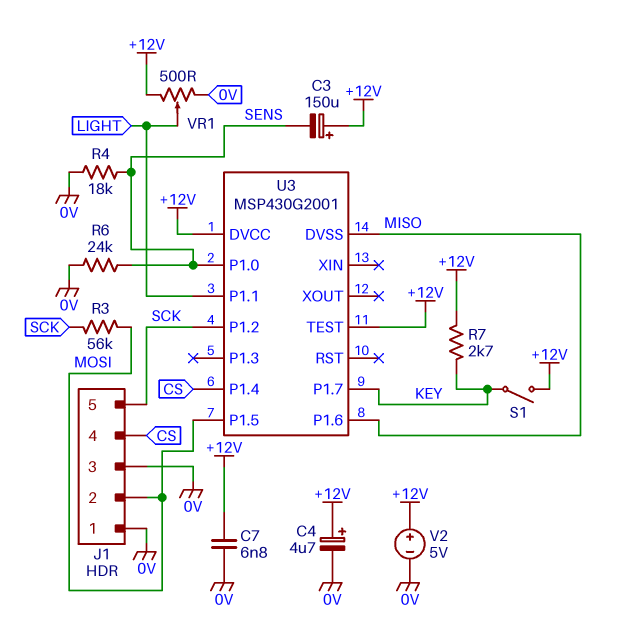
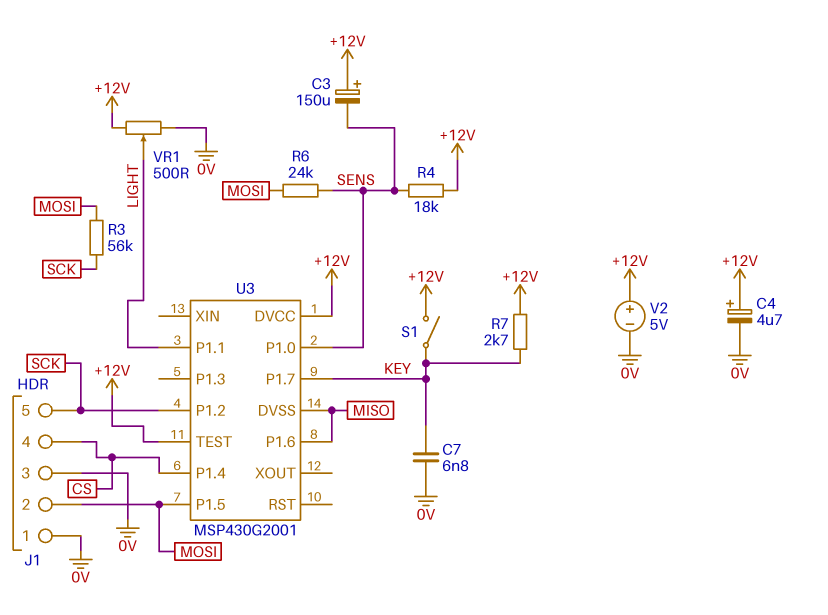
C7: 6.8nF (+12V, 0V) -> 6.8nF (0V, KEY)
R4: 18k (0V, SENS) -> 18k (+12V, SENS)
R6: 24k (0V, SENS) -> 24k (MOSI, SENS)

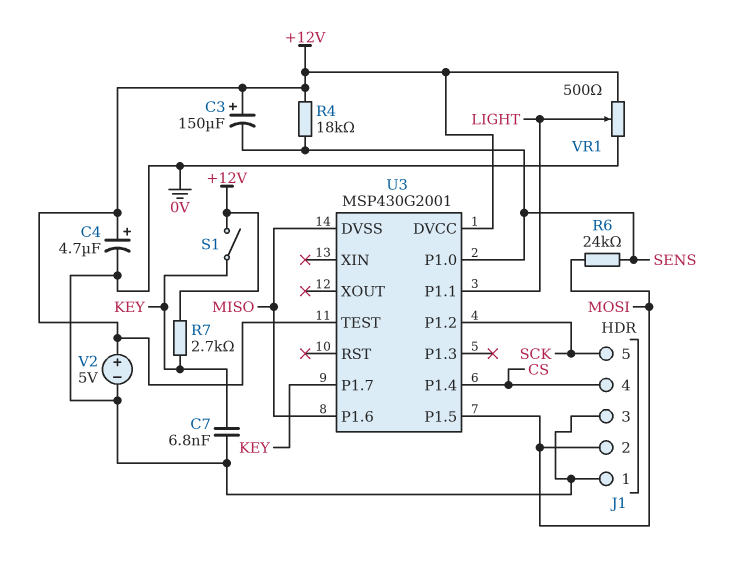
R3: 56k (MOSI, SCK) -> none

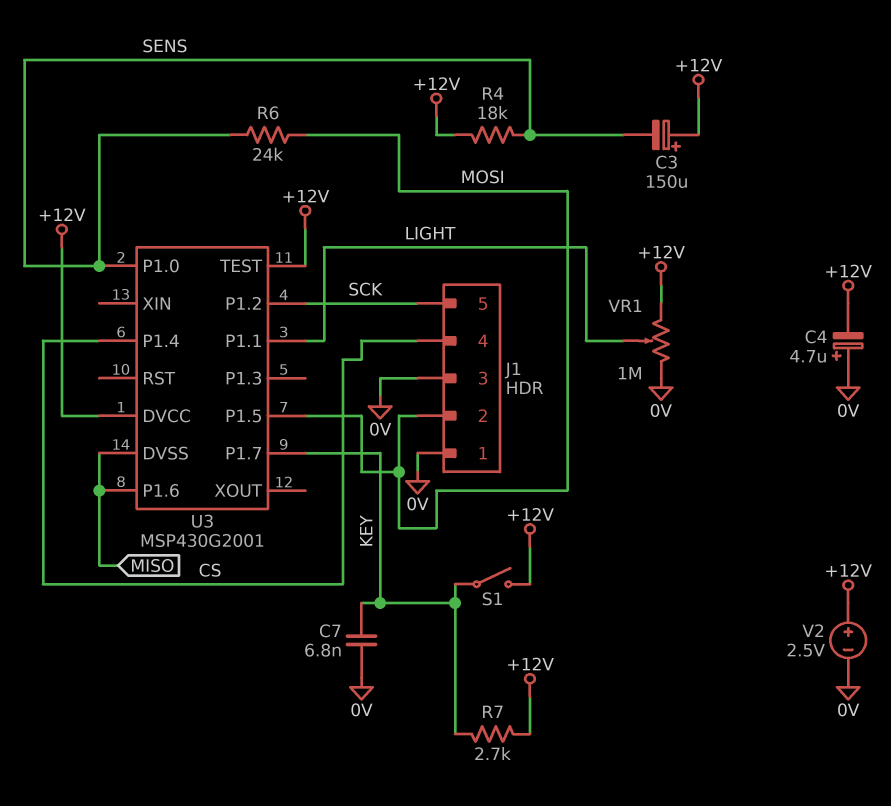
C4: 4.7uF (plus +12V, minus 0V) -> 4.7uF (plus 0V, minus +12V)
V2: 5V (plus +12V, minus 0V) -> 2.5V (plus +12V, minus 0V)
VR1: 500 (+12V, 0V, wiper LIGHT) -> 1M (+12V, 0V, wiper LIGHT)

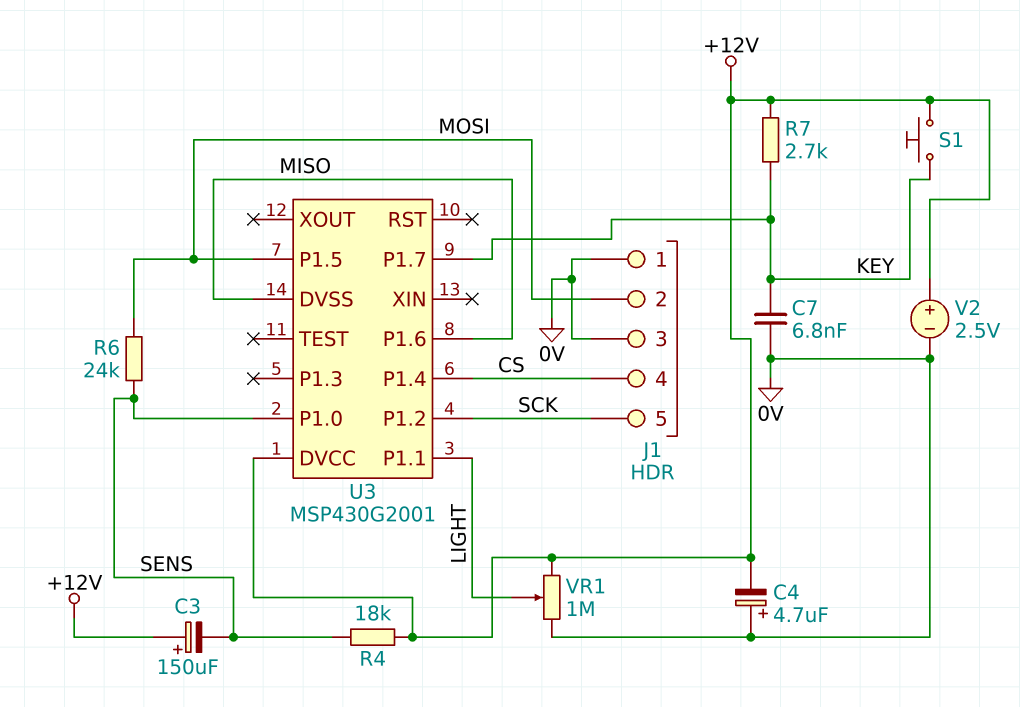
S1: switch (+12V, KEY) -> button (+12V, KEY)
U3 pin TEST: +12V -> none

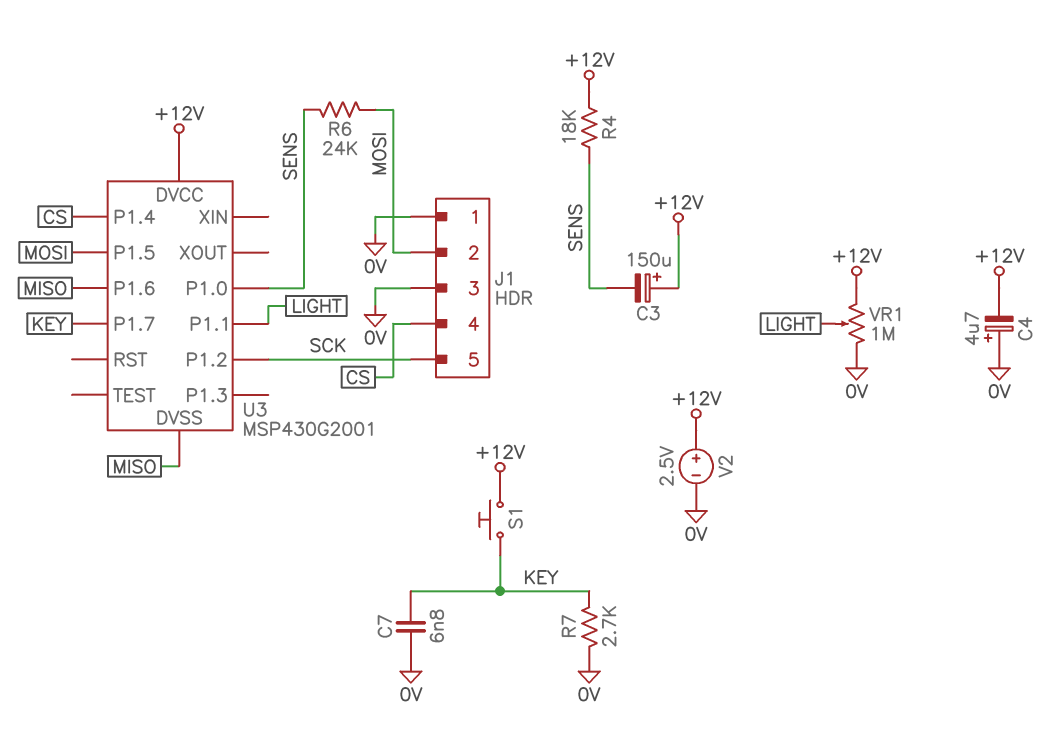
R7: 2.7k (+12V, KEY) -> 2.7k (0V, KEY)

